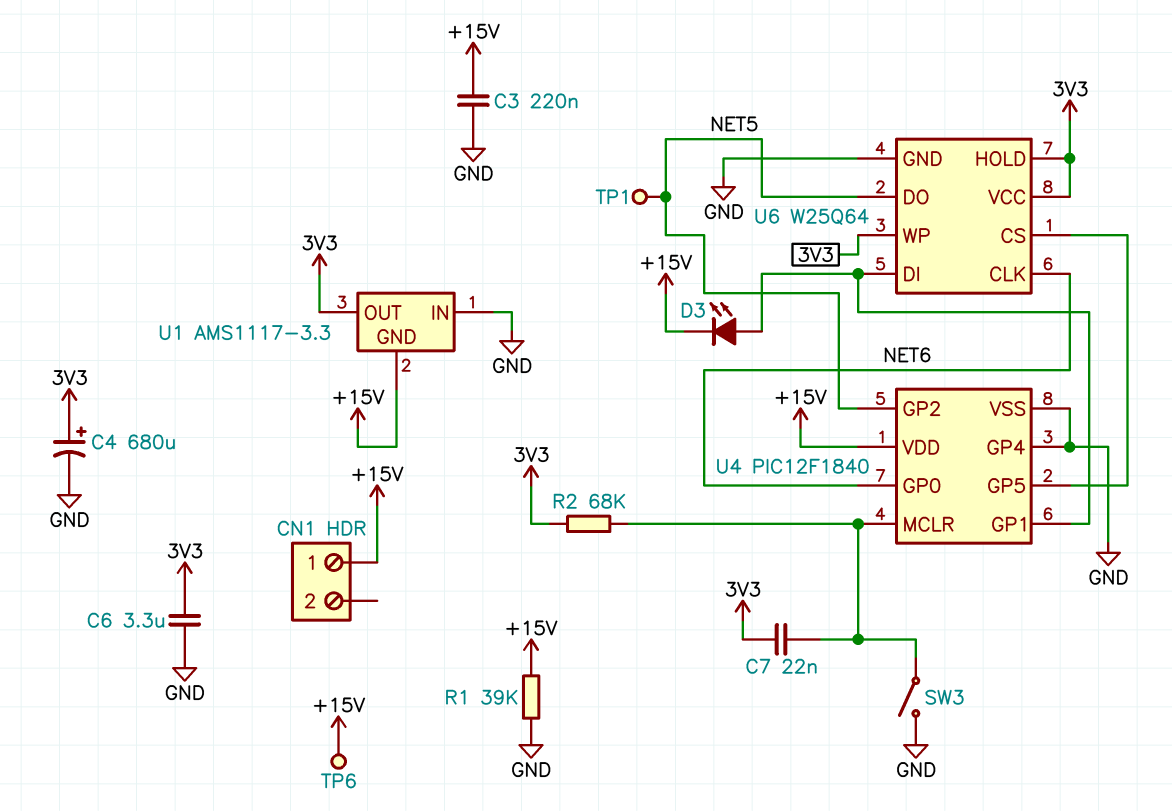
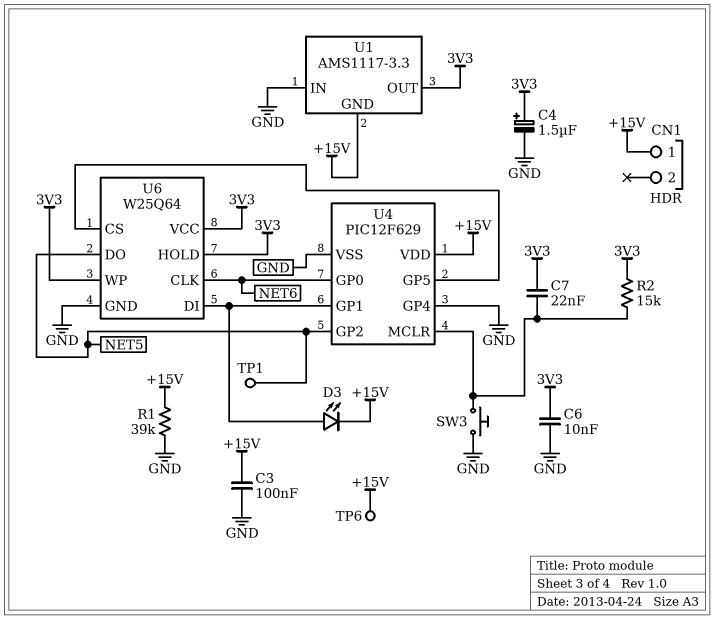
C3: 220nF (+15V, GND) -> 100nF (+15V, GND)
C4: 680uF (plus 3V3, minus GND) -> 1.5uF (plus 3V3, minus GND)
C6: 3.3uF (3V3, GND) -> 10nF (3V3, GND)
R2: 68k (3V3, U4/MCLR) -> 15k (3V3, U4/MCLR)
SW3: switch (GND, U4/MCLR) -> button (GND, U4/MCLR)
U4: PIC12F1840 -> PIC12F629

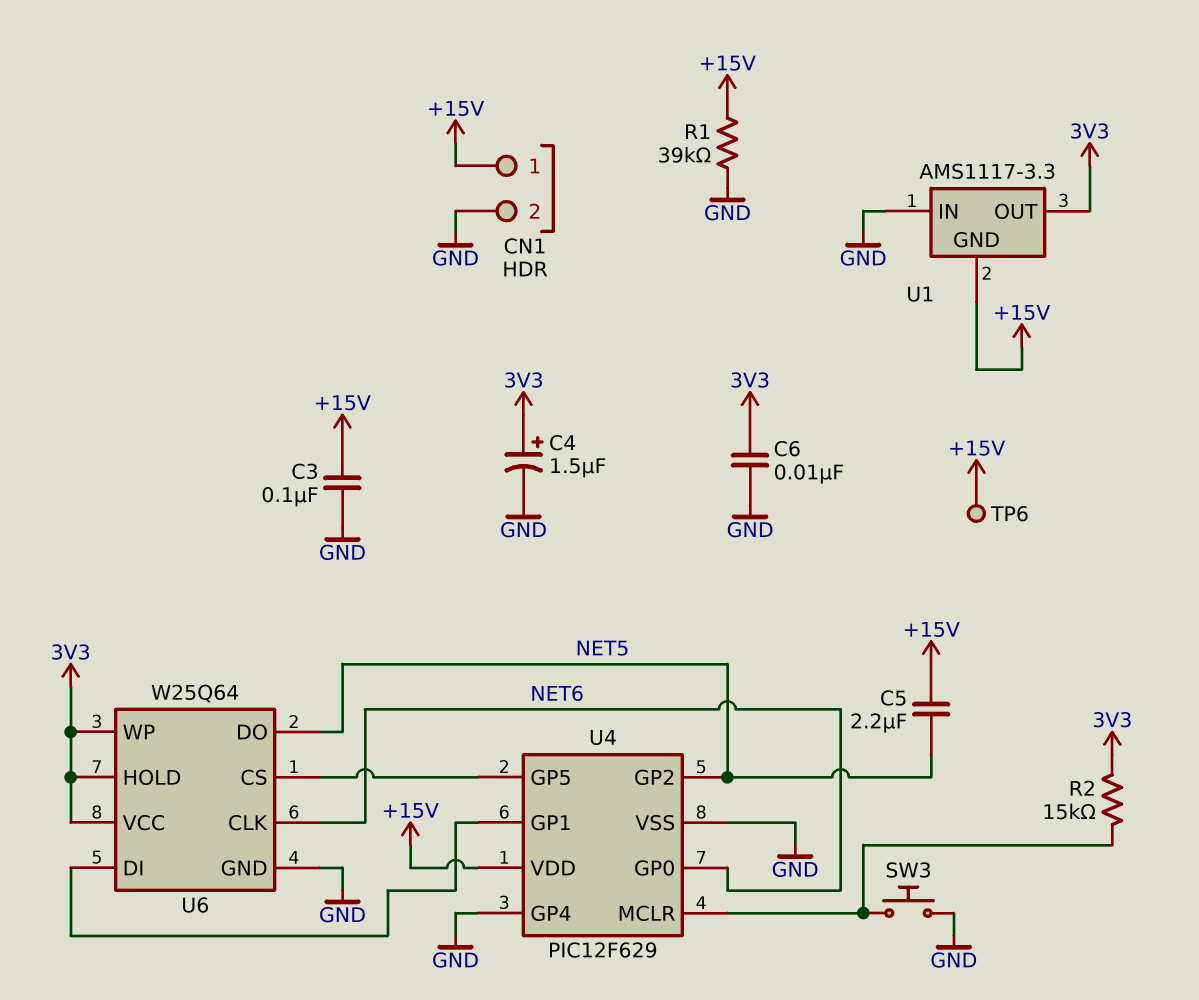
C5: none -> 2.2uF (+15V, NET5)
C7: 22nF (3V3, U4/MCLR) -> none
CN1 pin 2: none -> GND
D3: LED (A U4/GP1, K +15V) -> none
TP1: test point (NET5) -> none

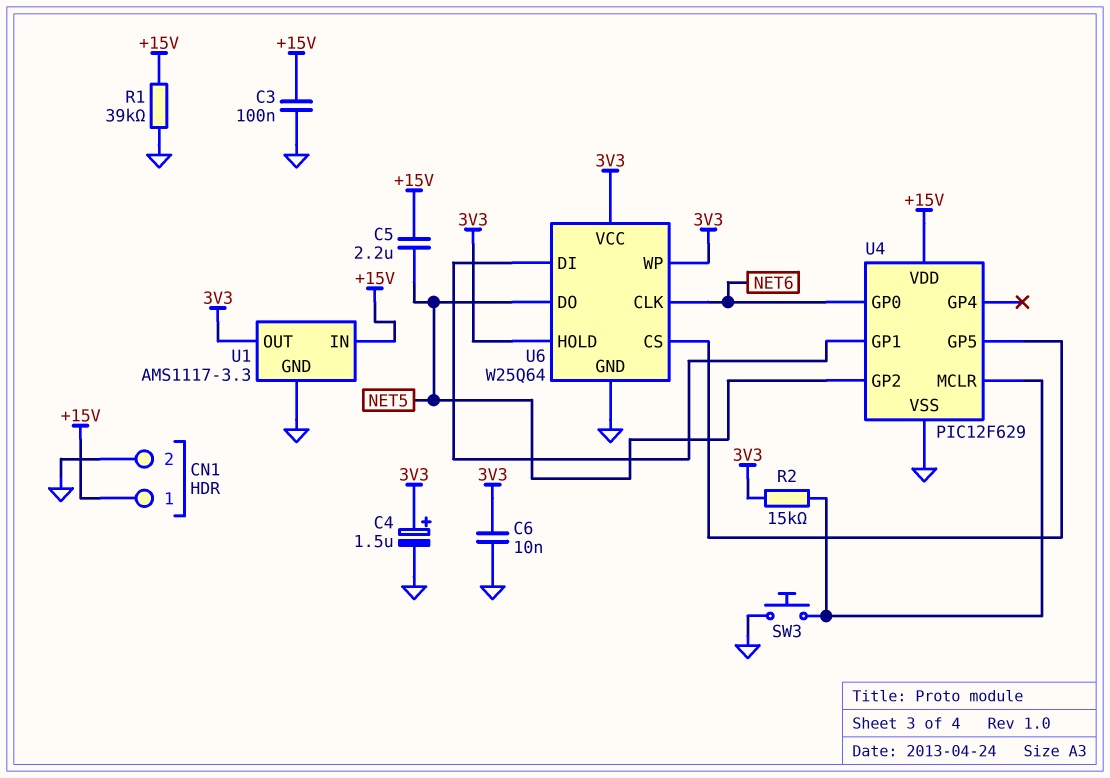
TP6: test point (+15V) -> none
U1 pin GND: +15V -> GND
U1 pin IN: GND -> +15V
U4 pin GP4: GND -> none

